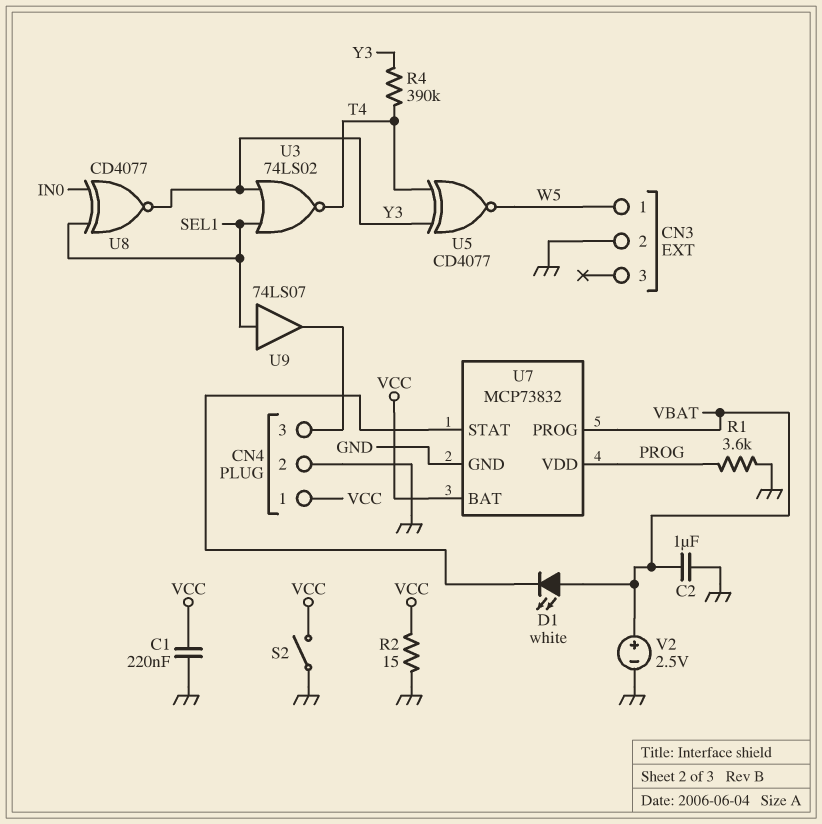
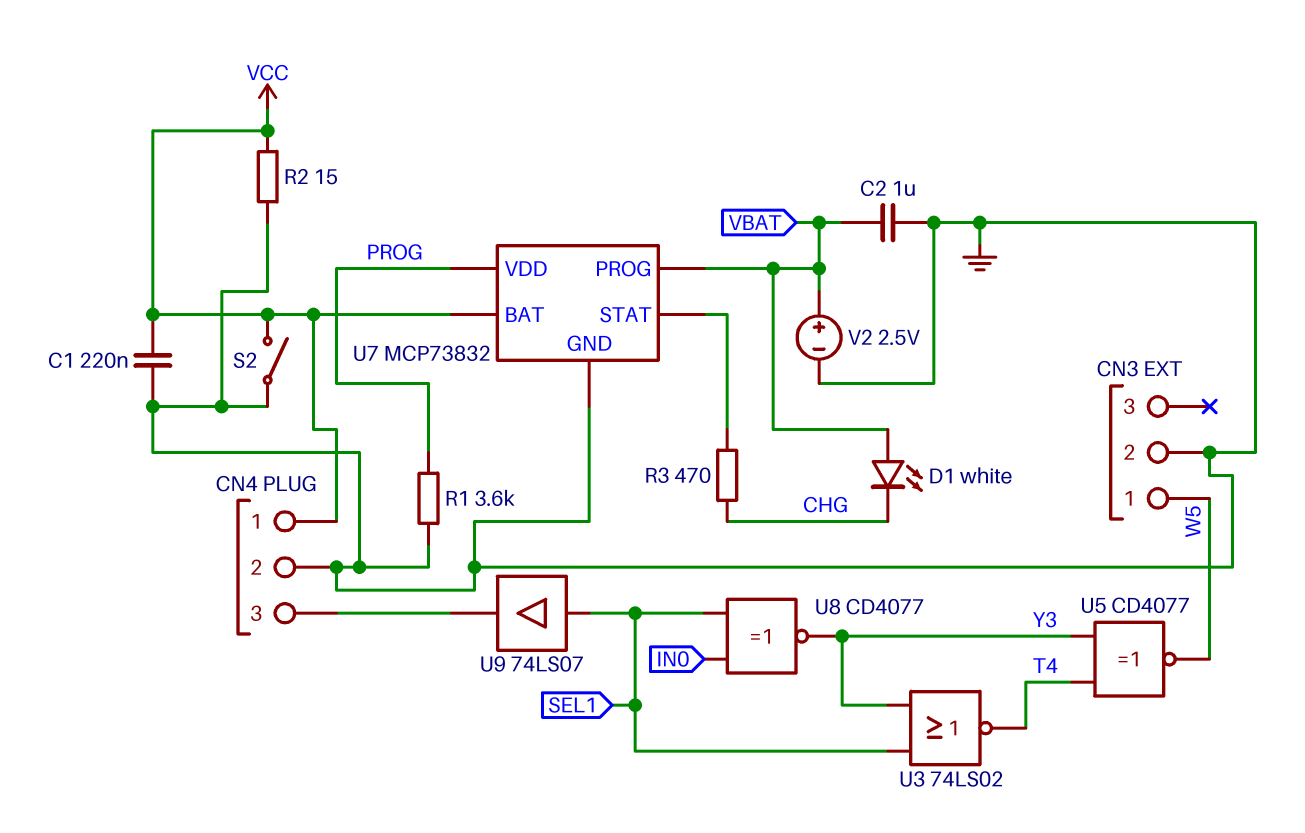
D1: LED white (A VBAT, K U7/STAT) -> LED white (A VBAT, K CHG)
R3: none -> 470 (CHG, U7/STAT)
R4: 390k (T4, Y3) -> none

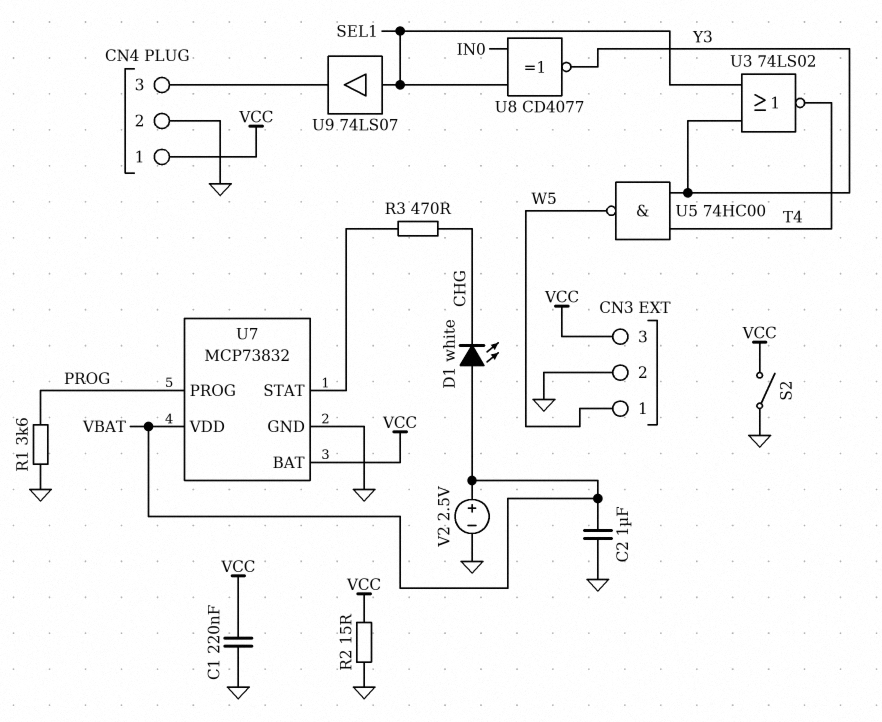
CN3 pin 3: none -> VCC
U5: XNOR CD4077 (in T4, in Y3, out W5) -> NAND 74HC00 (in T4, in Y3, out W5)
U7 pin PROG: VBAT -> PROG
U7 pin VDD: PROG -> VBAT

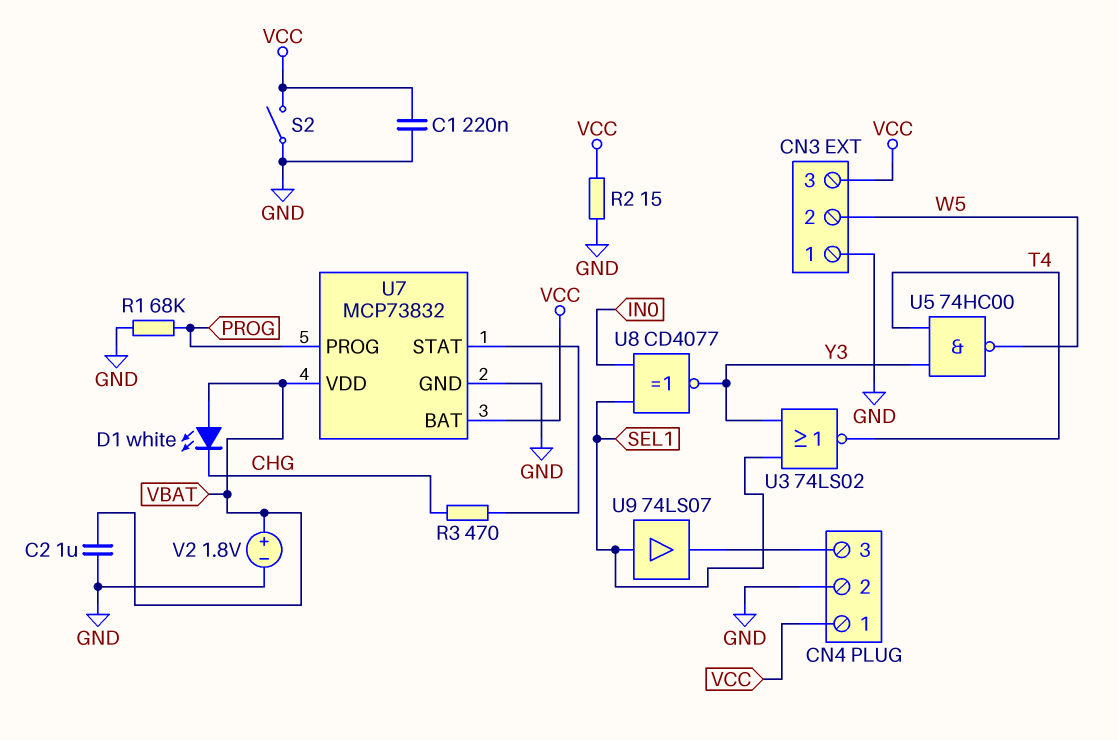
CN3 pin 1: W5 -> GND
CN3 pin 2: GND -> W5
R1: 3.6k (GND, PROG) -> 68k (GND, PROG)
V2: 2.5V (plus VBAT, minus GND) -> 1.8V (plus VBAT, minus GND)

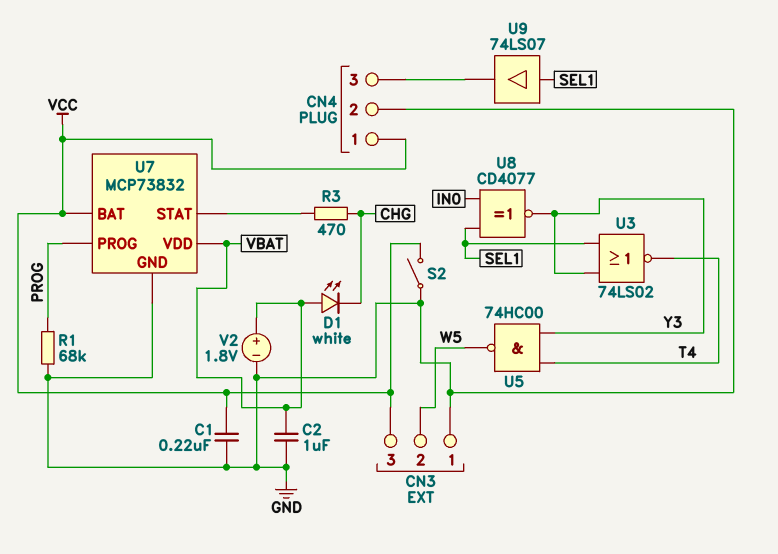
R2: 15 (GND, VCC) -> none

